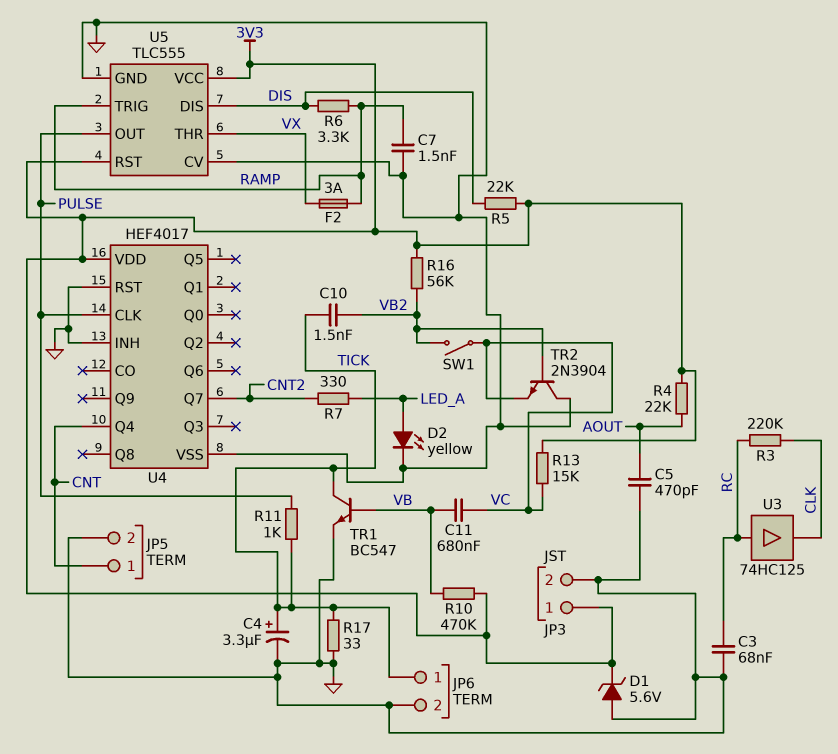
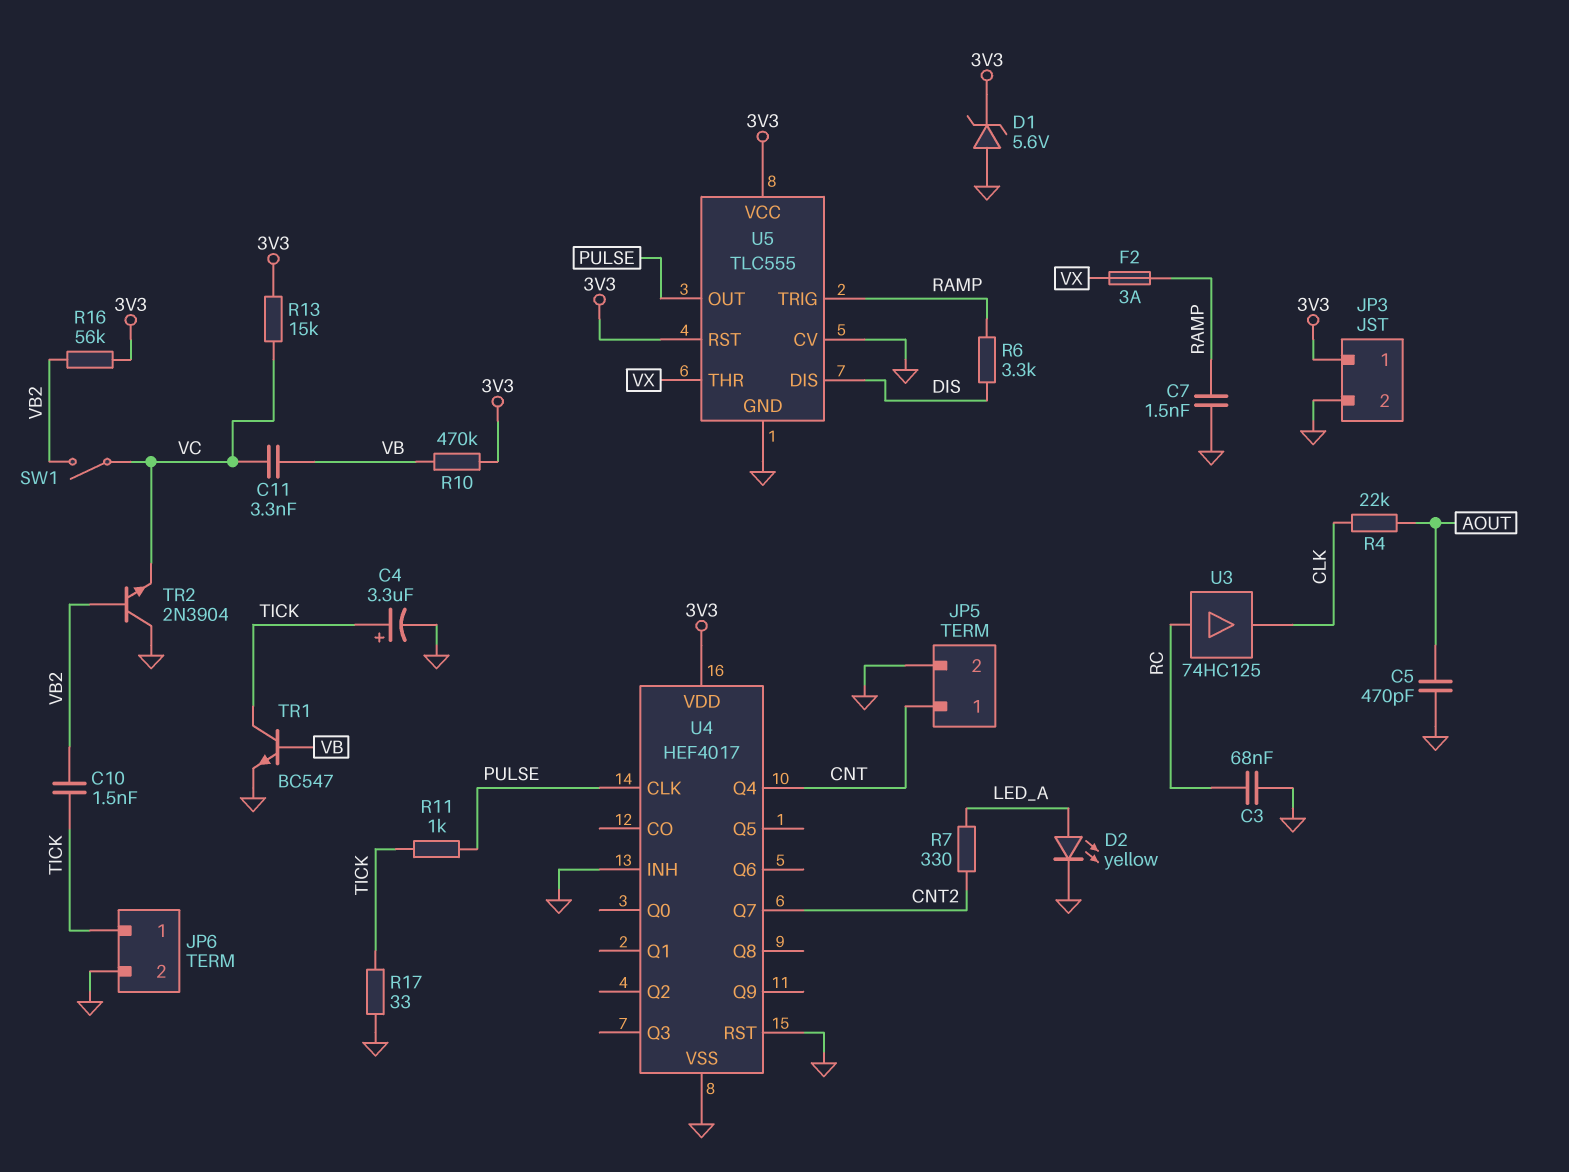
C11: 680nF (VB, VC) -> 3.3nF (VB, VC)
R3: 220k (CLK, RC) -> none
R4: 22k (3V3, AOUT) -> 22k (AOUT, CLK)
R5: 22k (3V3, DIS) -> none

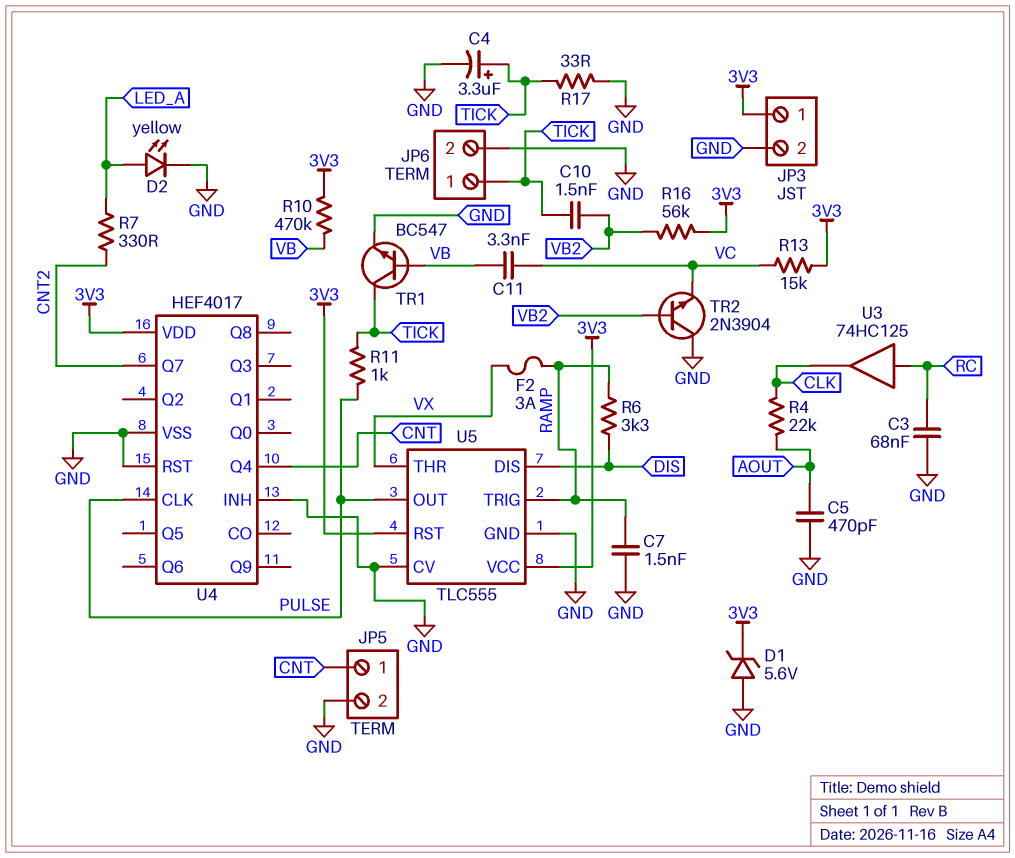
SW1: switch (VB2, VC) -> none

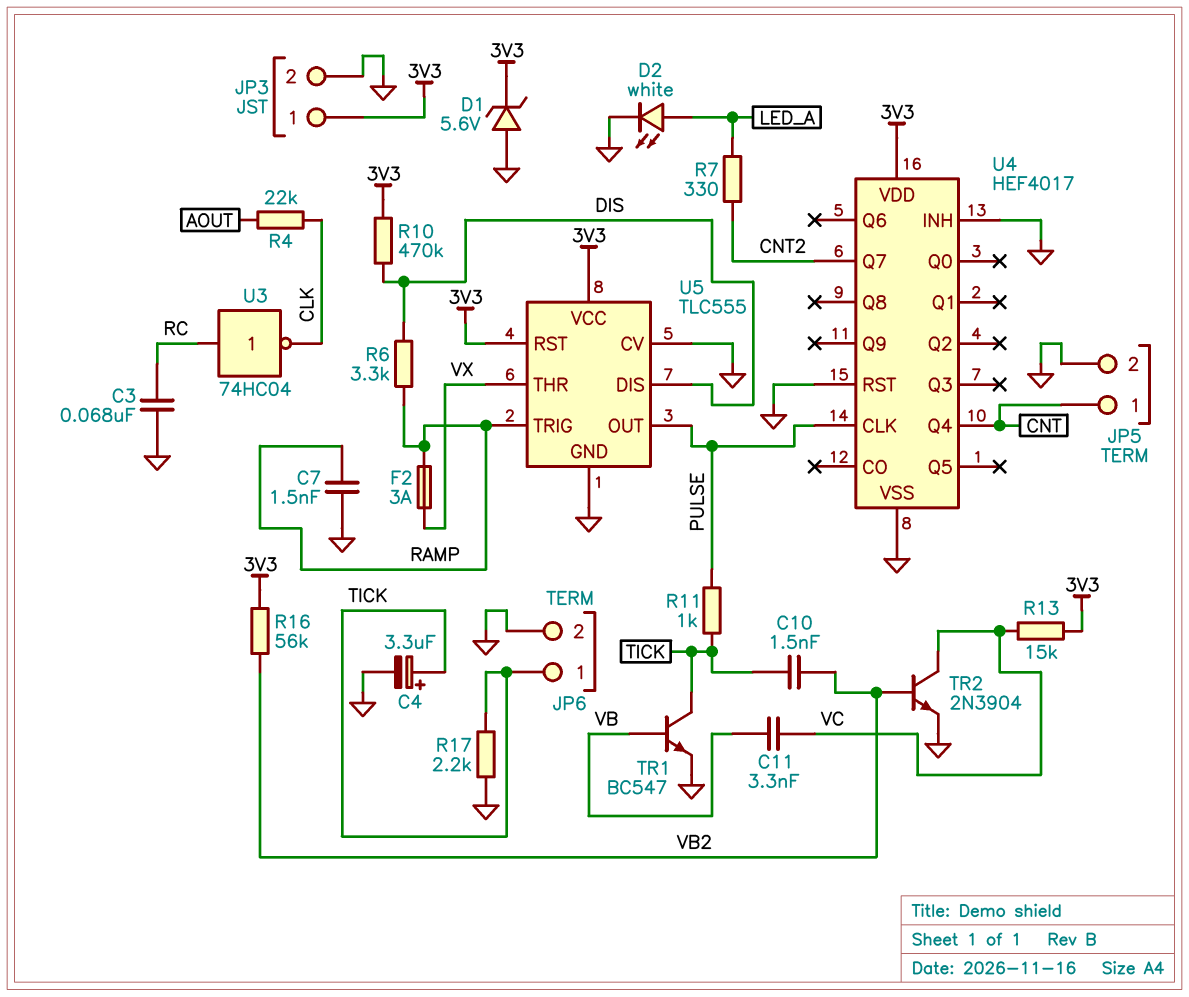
C5: 470pF (AOUT, GND) -> none
D2: LED yellow (A LED_A, K GND) -> LED white (A LED_A, K GND)
R10: 470k (3V3, VB) -> 470k (3V3, DIS)
R17: 33 (GND, TICK) -> 2.2k (GND, TICK)
TR2: NPN 2N3904 (B VB2, C GND, E VC) -> NPN 2N3904 (B VB2, C VC, E GND)
U3: buffer 74HC125 (in RC, out CLK) -> NOT 74HC04 (in RC, out CLK)

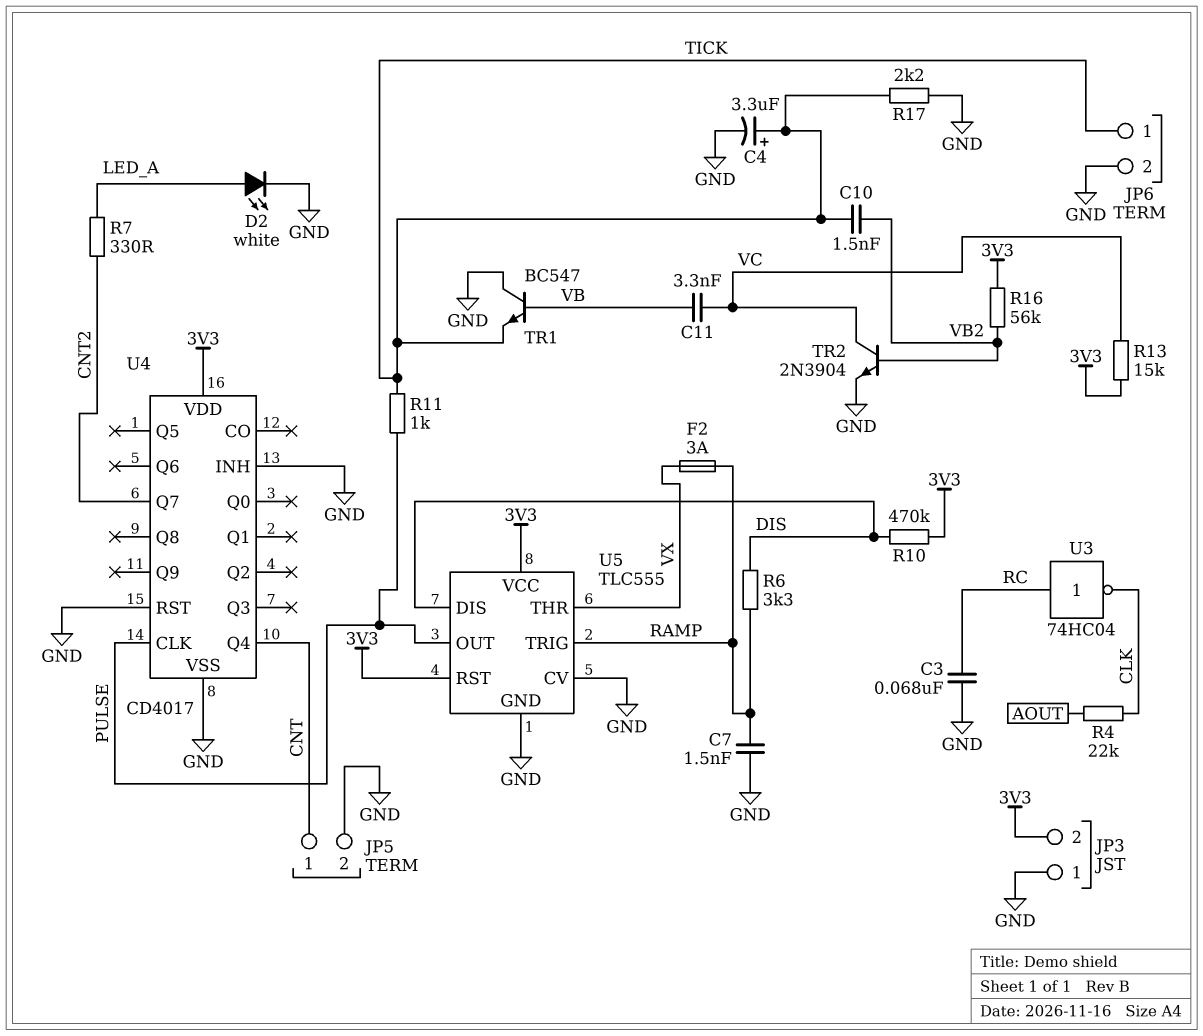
D1: zener 5.6V (A GND, K 3V3) -> none
JP3 pin 1: 3V3 -> GND
JP3 pin 2: GND -> 3V3
TR1: NPN BC547 (B VB, C TICK, E GND) -> NPN BC547 (B VB, C GND, E TICK)
U4: HEF4017 -> CD4017

